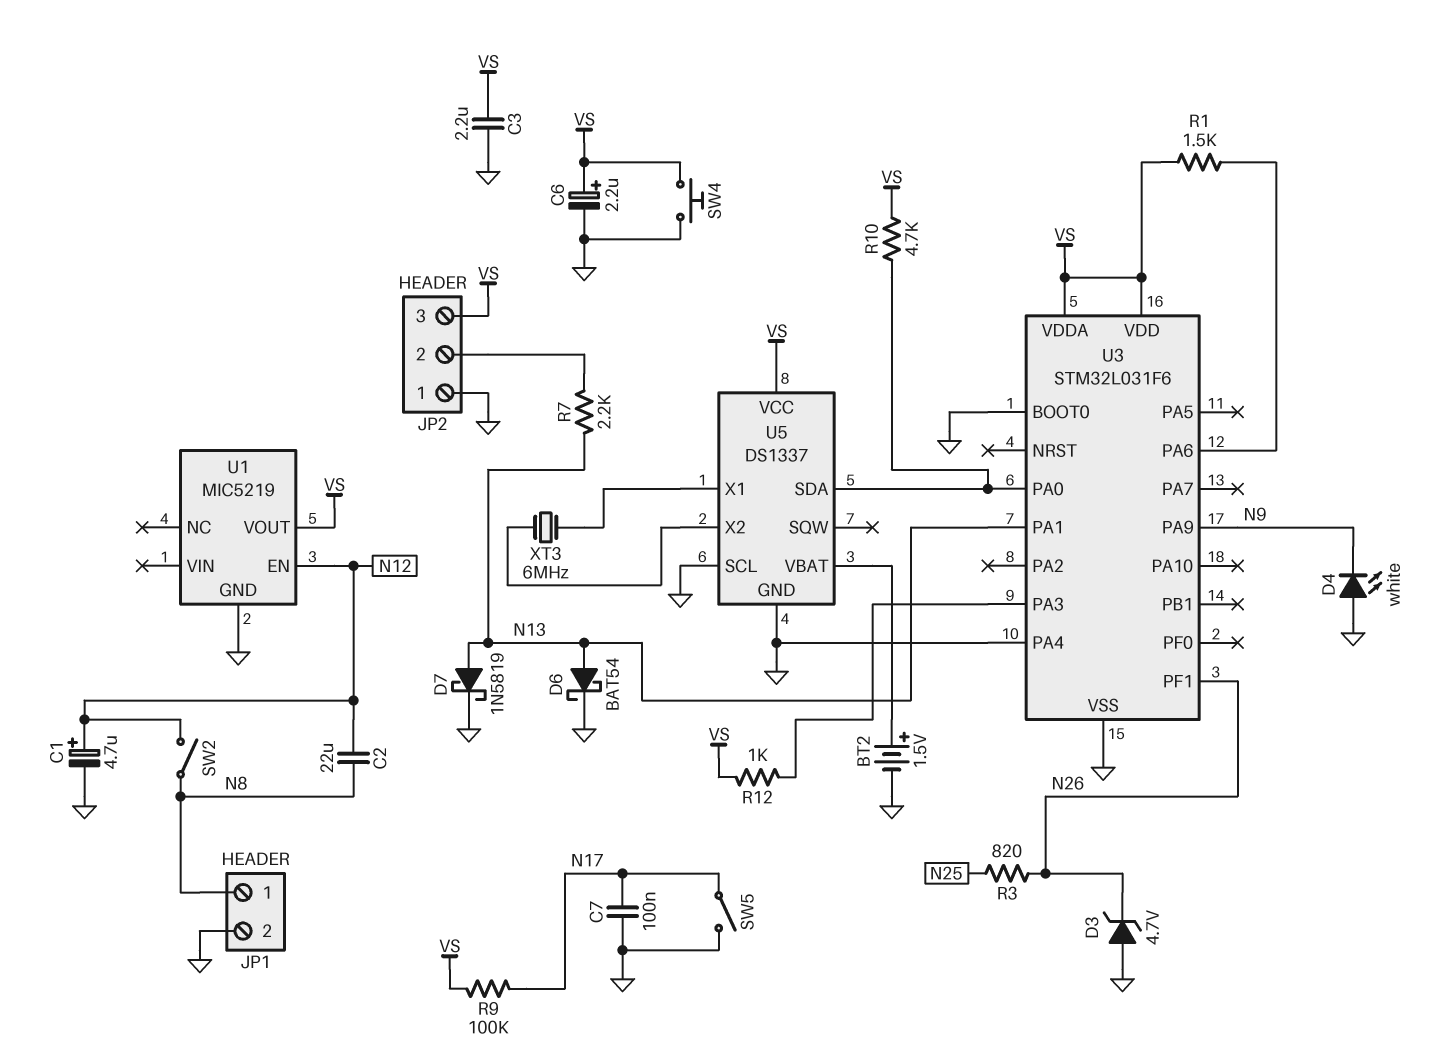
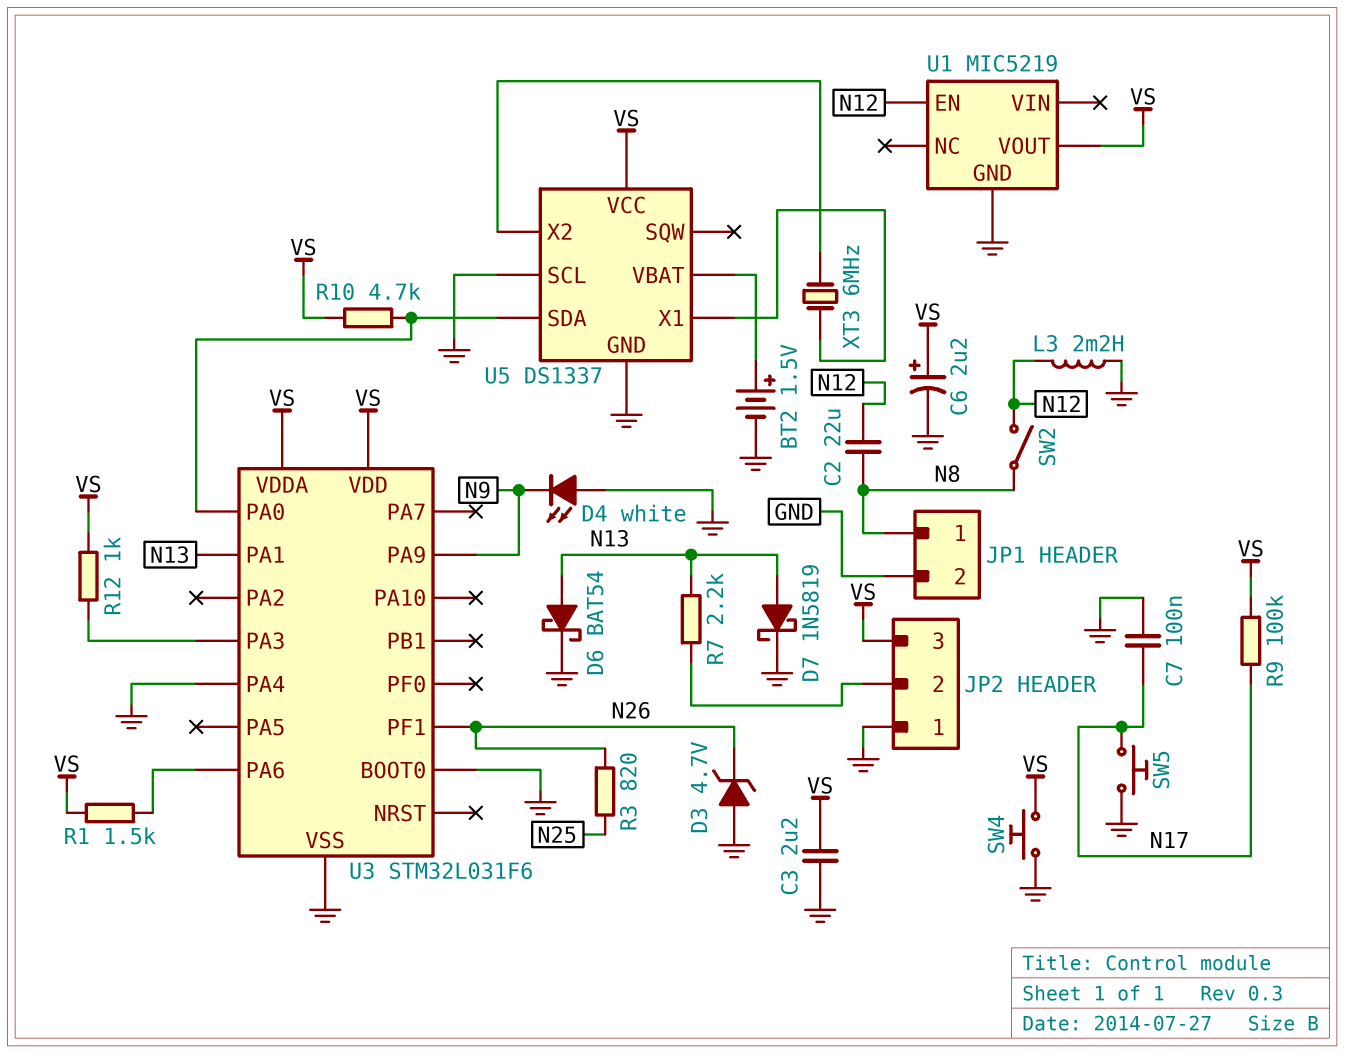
C1: 4.7uF (plus N12, minus GND) -> none
L3: none -> 2.2mH (GND, N12)
SW5: switch (GND, N17) -> button (GND, N17)

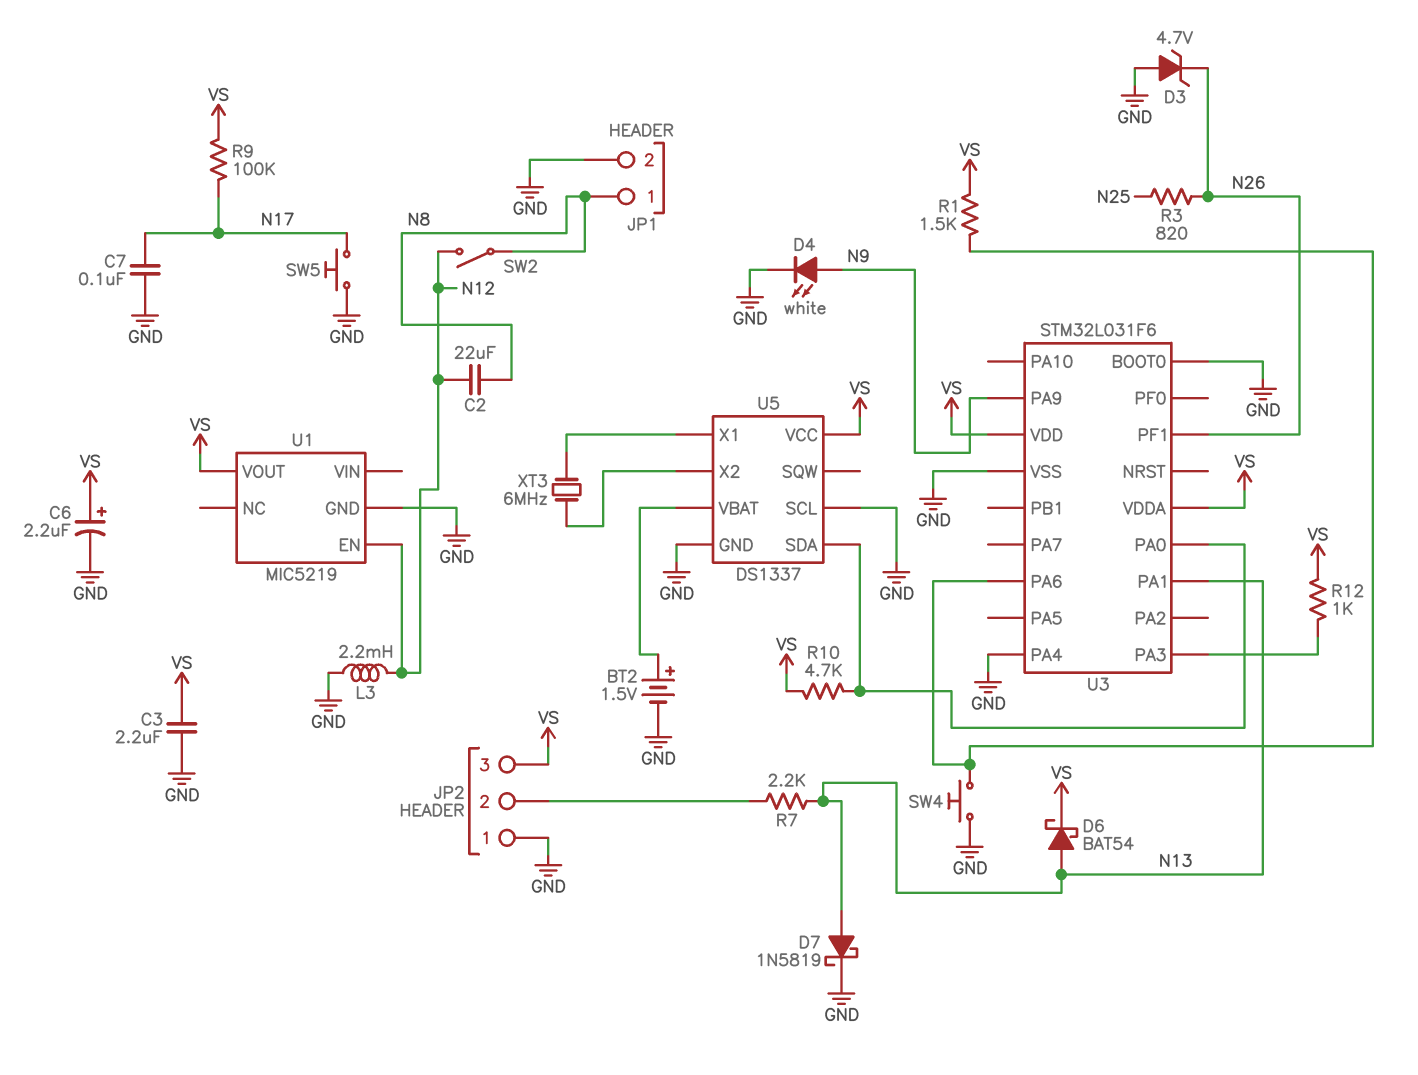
D4: LED white (A GND, K N9) -> LED white (A N9, K GND)
D6: schottky BAT54 (A N13, K GND) -> schottky BAT54 (A N13, K VS)
SW4: button (GND, VS) -> button (GND, U3/PA6)

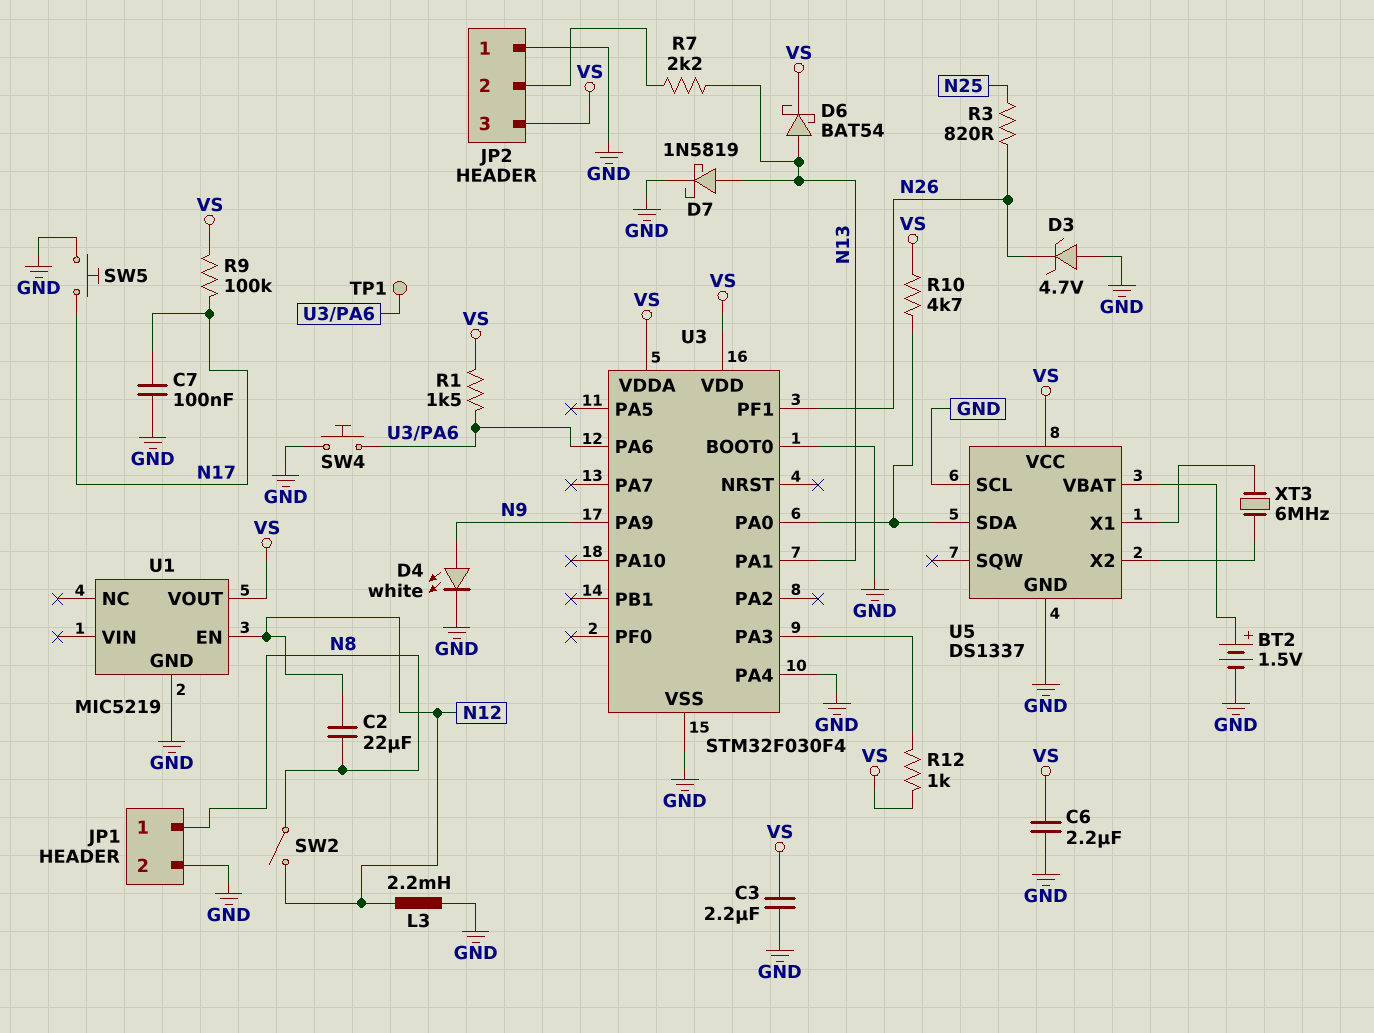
C6: 2.2uF (plus VS, minus GND) -> 2.2uF (GND, VS)
TP1: none -> test point (U3/PA6)
U3: STM32L031F6 -> STM32F030F4

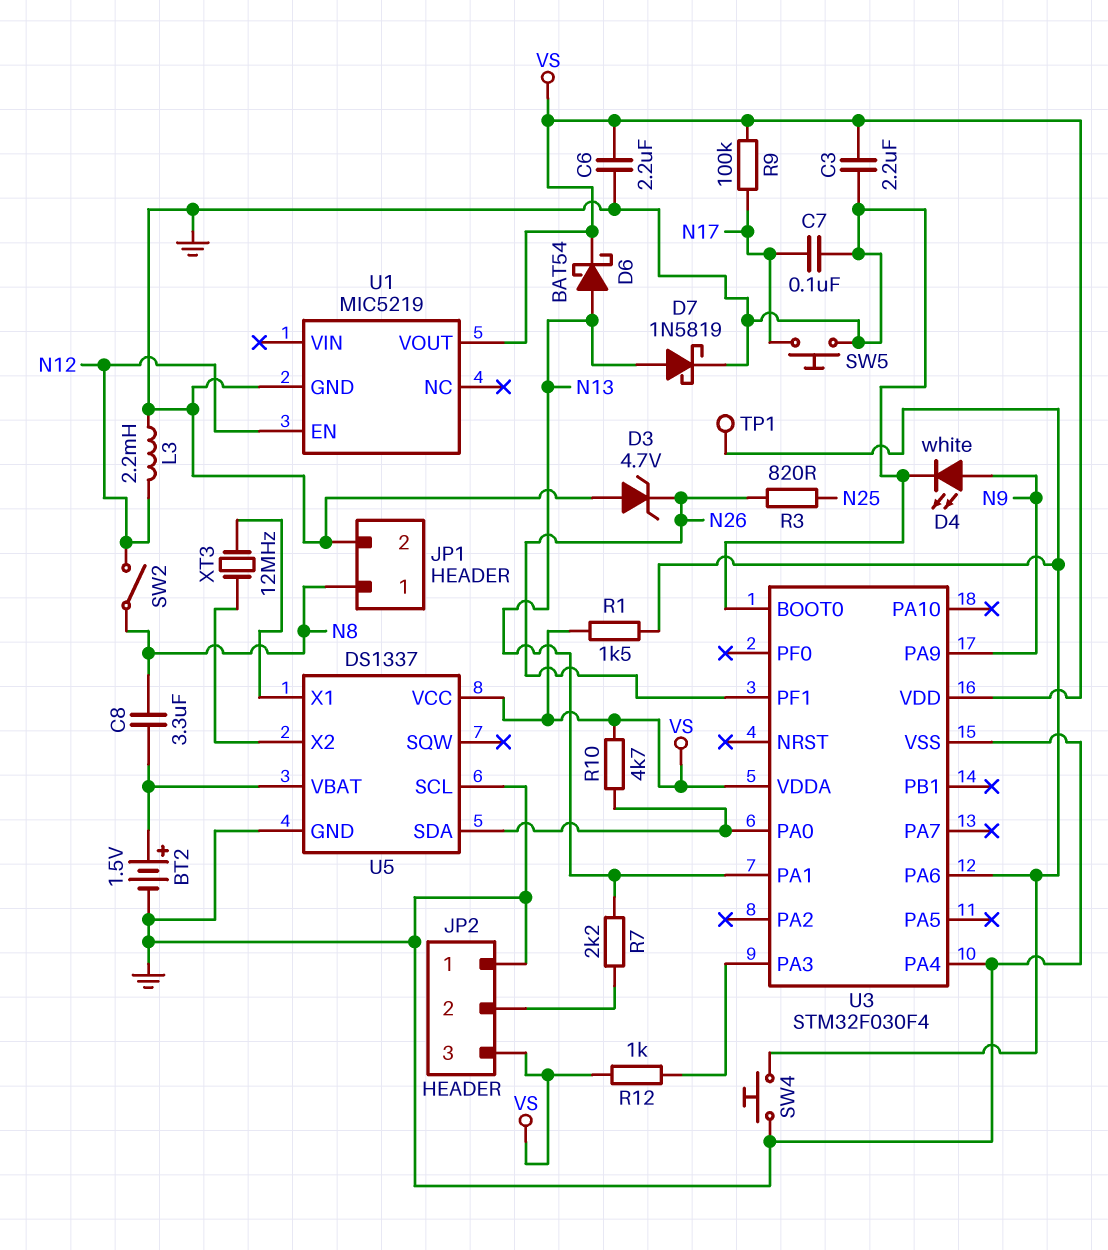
C2: 22uF (N8, N12) -> none
C8: none -> 3.3uF (N8, U5/VBAT)
XT3: 6MHz (U5/X1, U5/X2) -> 12MHz (U5/X1, U5/X2)

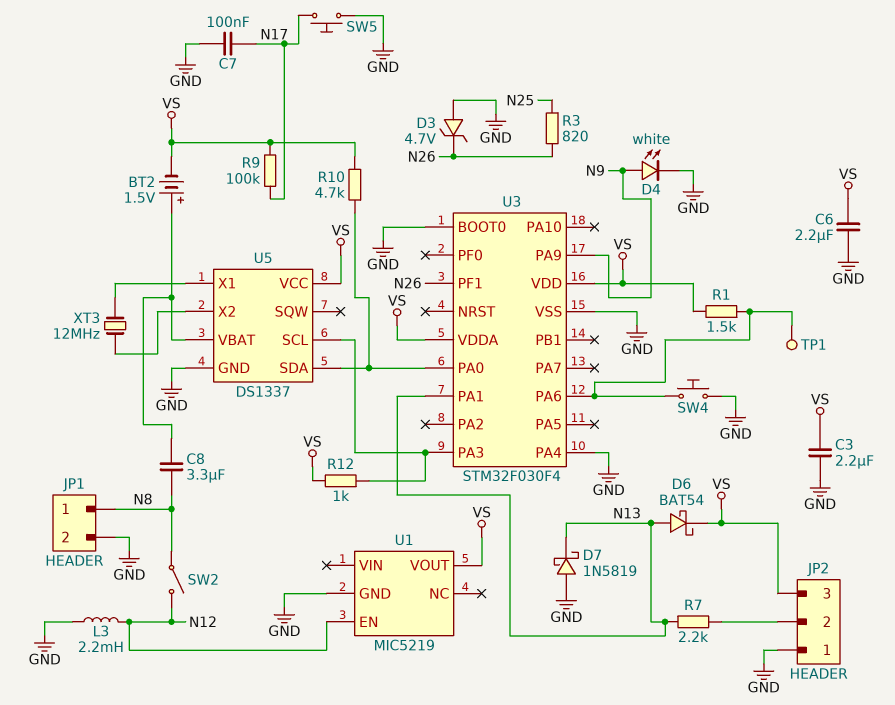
BT2: 1.5V (plus U5/VBAT, minus GND) -> 1.5V (plus U5/VBAT, minus VS)
D7: schottky 1N5819 (A N13, K GND) -> schottky 1N5819 (A GND, K N13)
U5 pin SCL: GND -> U3/PA3

